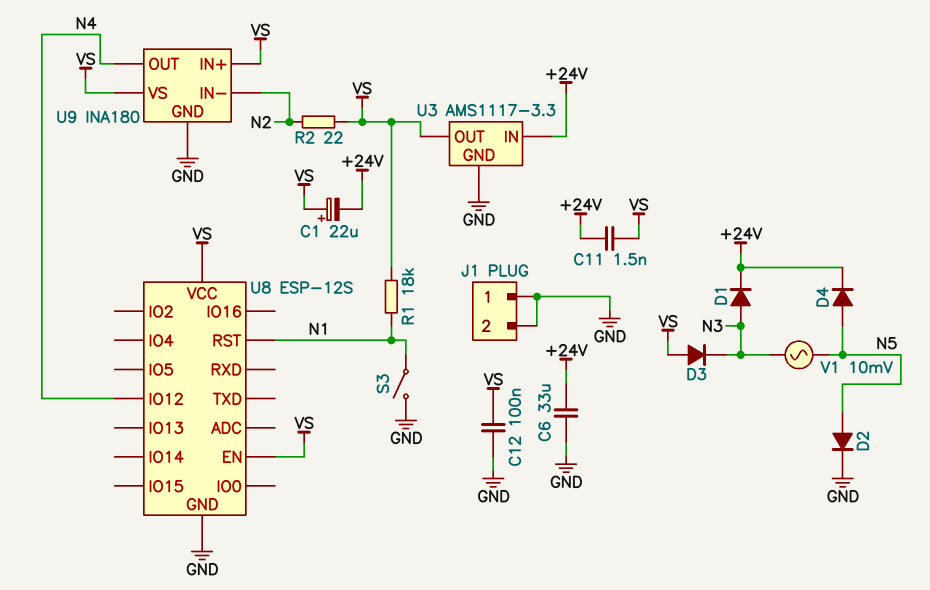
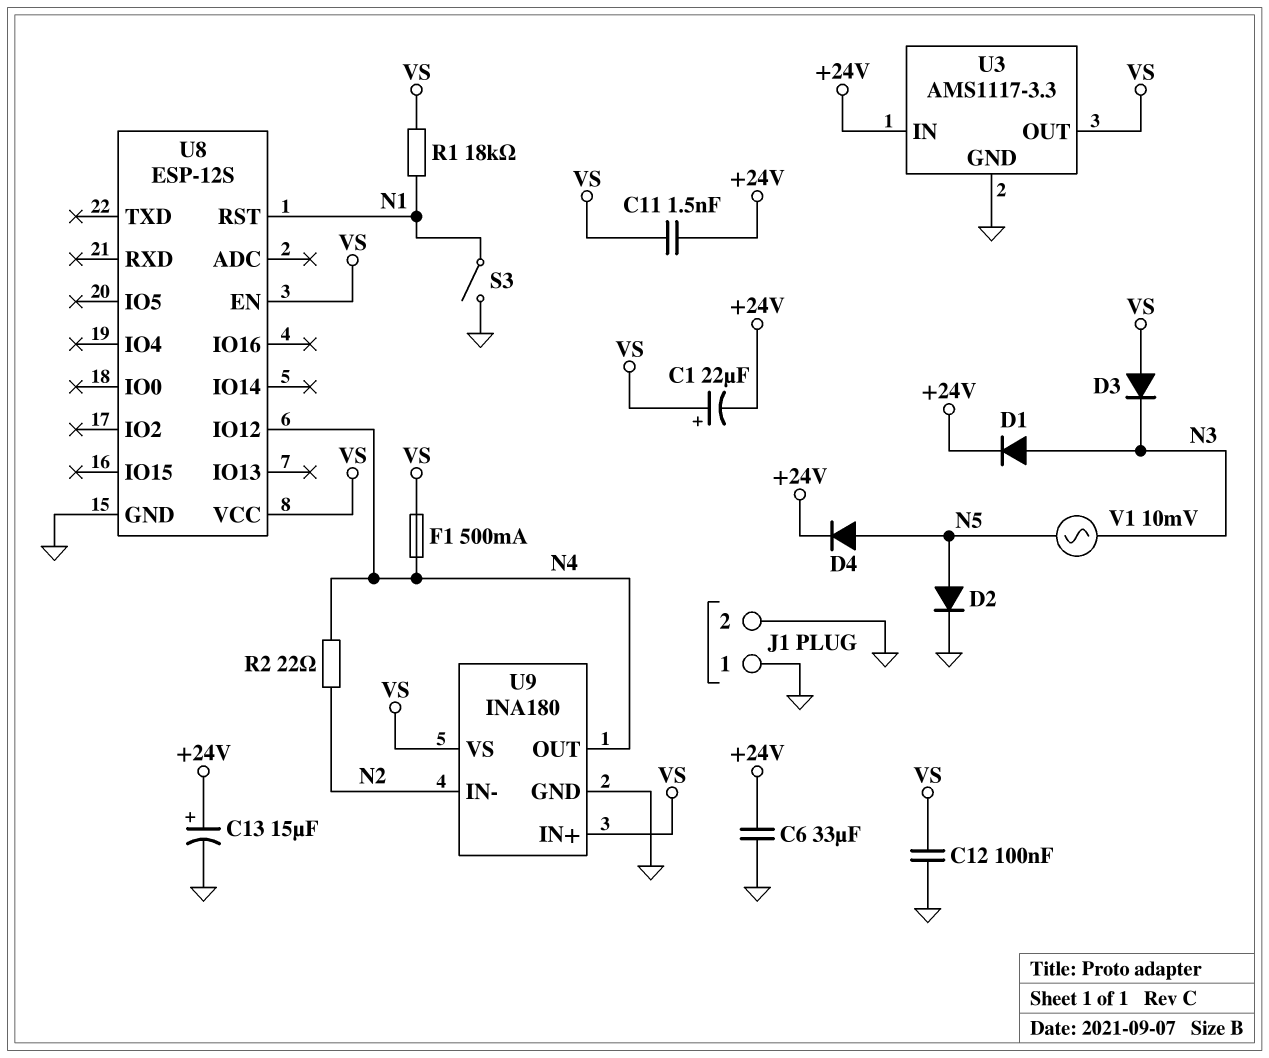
C13: none -> 15uF (plus +24V, minus GND)
F1: none -> 500mA (N4, VS)
R2: 22 (N2, VS) -> 22 (N2, N4)

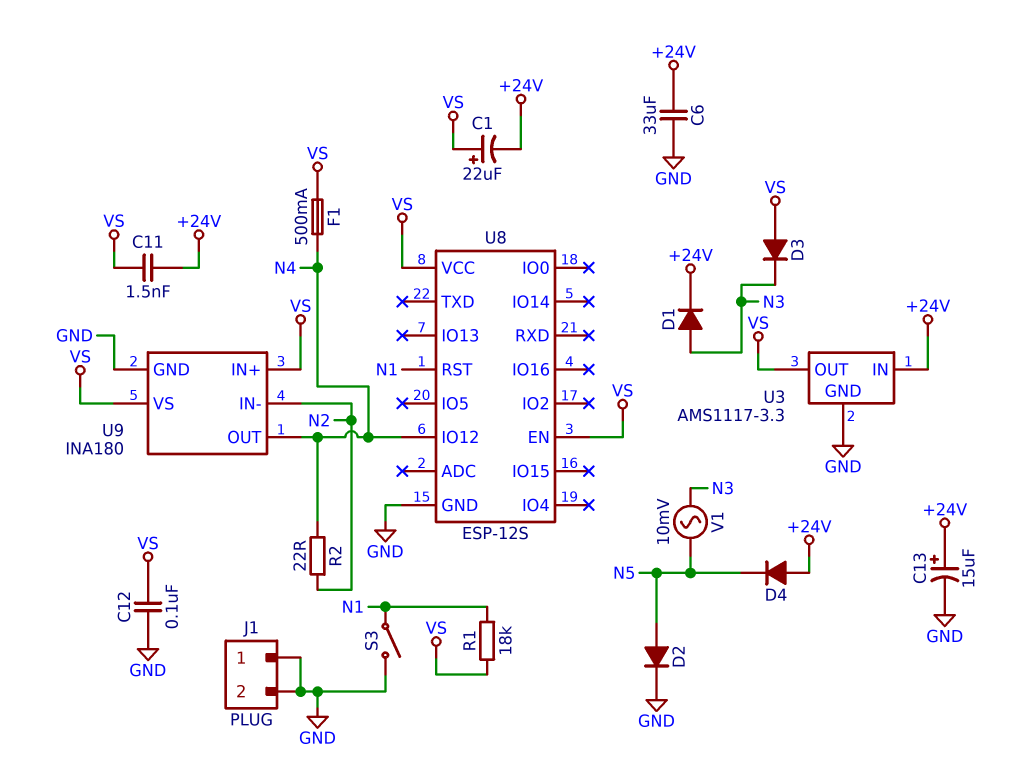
D4: diode (A N5, K +24V) -> diode (A +24V, K N5)

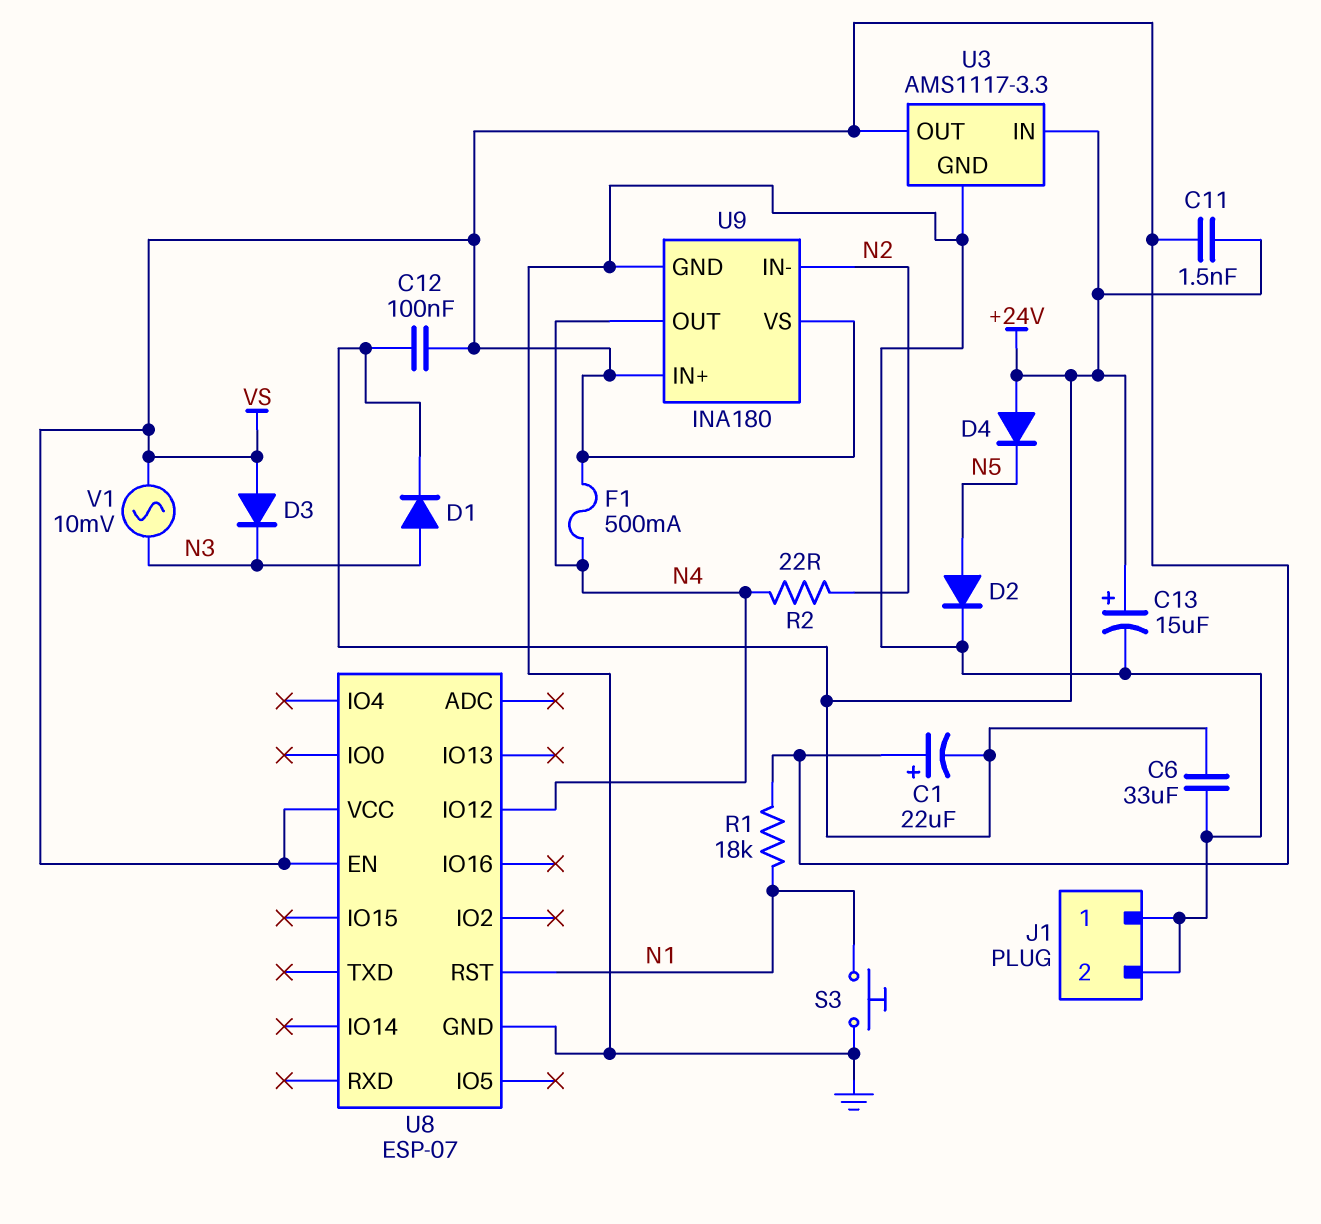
C12: 100nF (GND, VS) -> 100nF (+24V, VS)
S3: switch (GND, N1) -> button (GND, N1)
U8: ESP-12S -> ESP-07
V1: AC 10mV (N3, N5) -> AC 10mV (N3, VS)

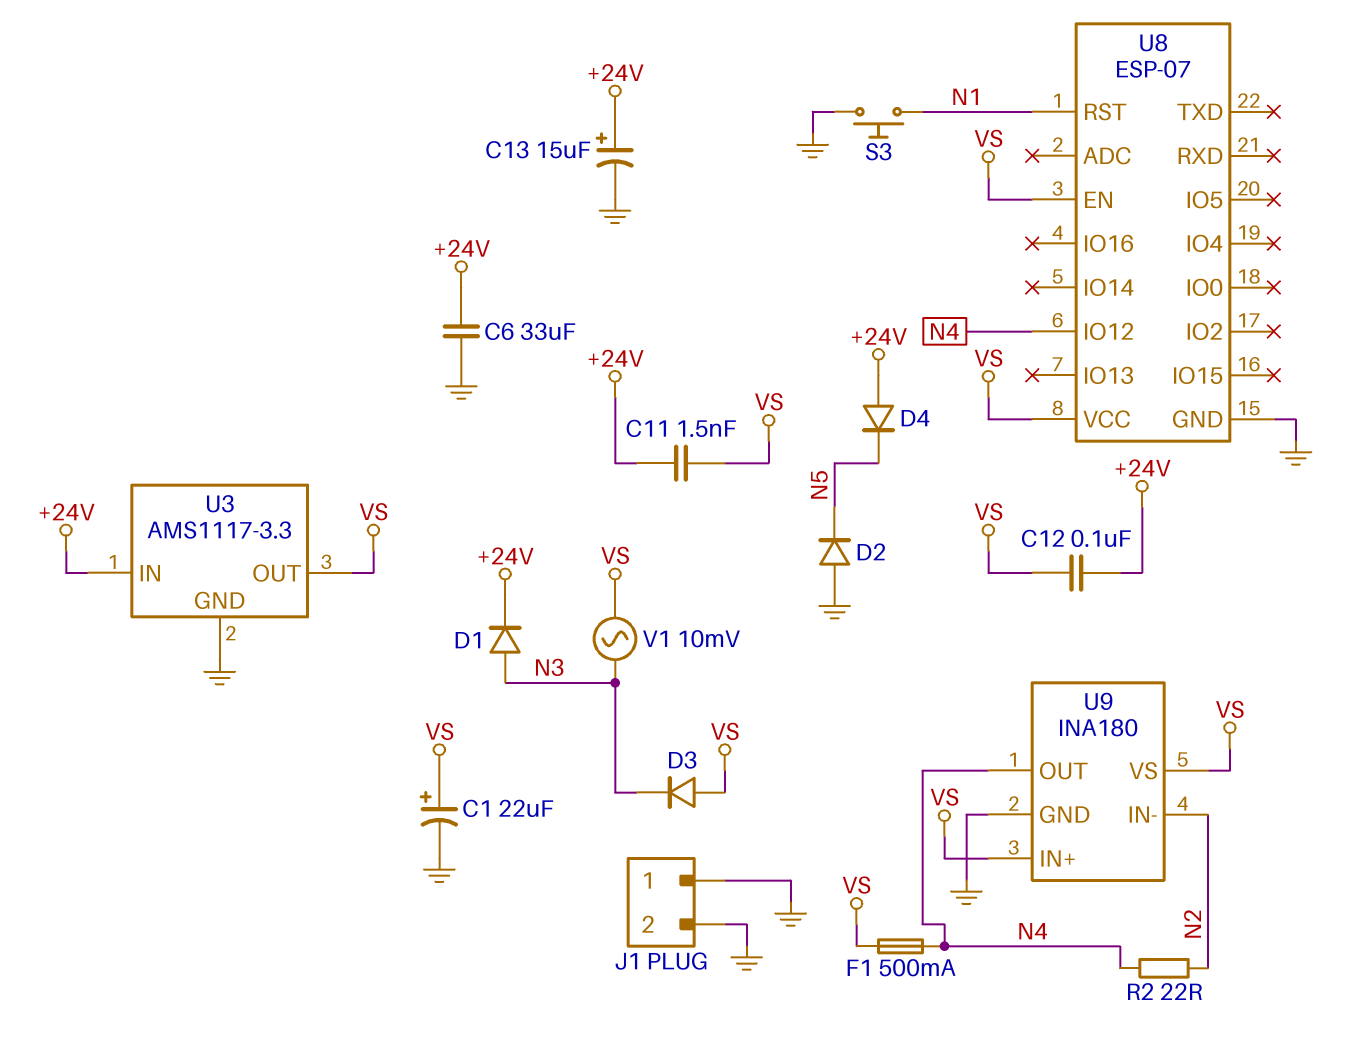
C1: 22uF (plus VS, minus +24V) -> 22uF (plus VS, minus GND)
D2: diode (A N5, K GND) -> diode (A GND, K N5)
R1: 18k (N1, VS) -> none

